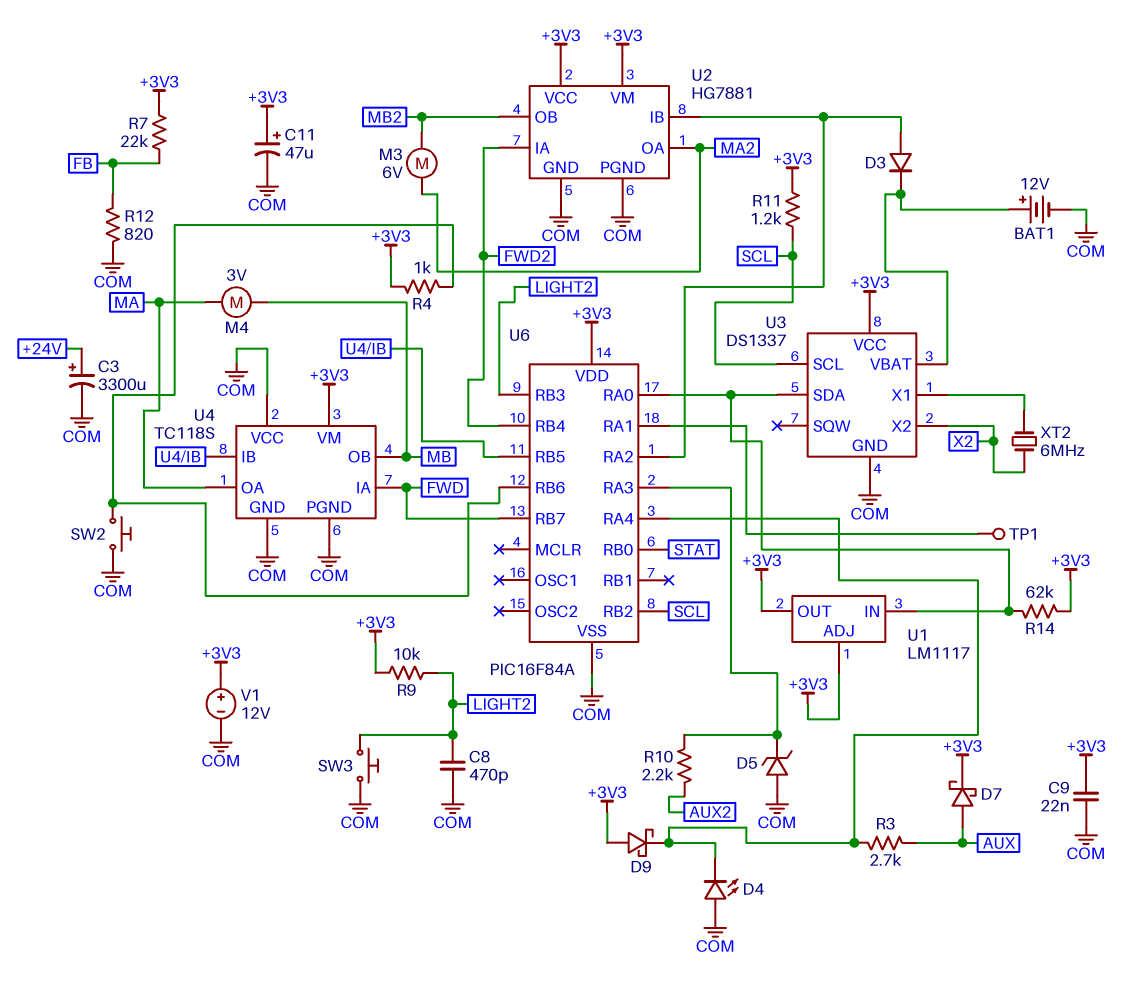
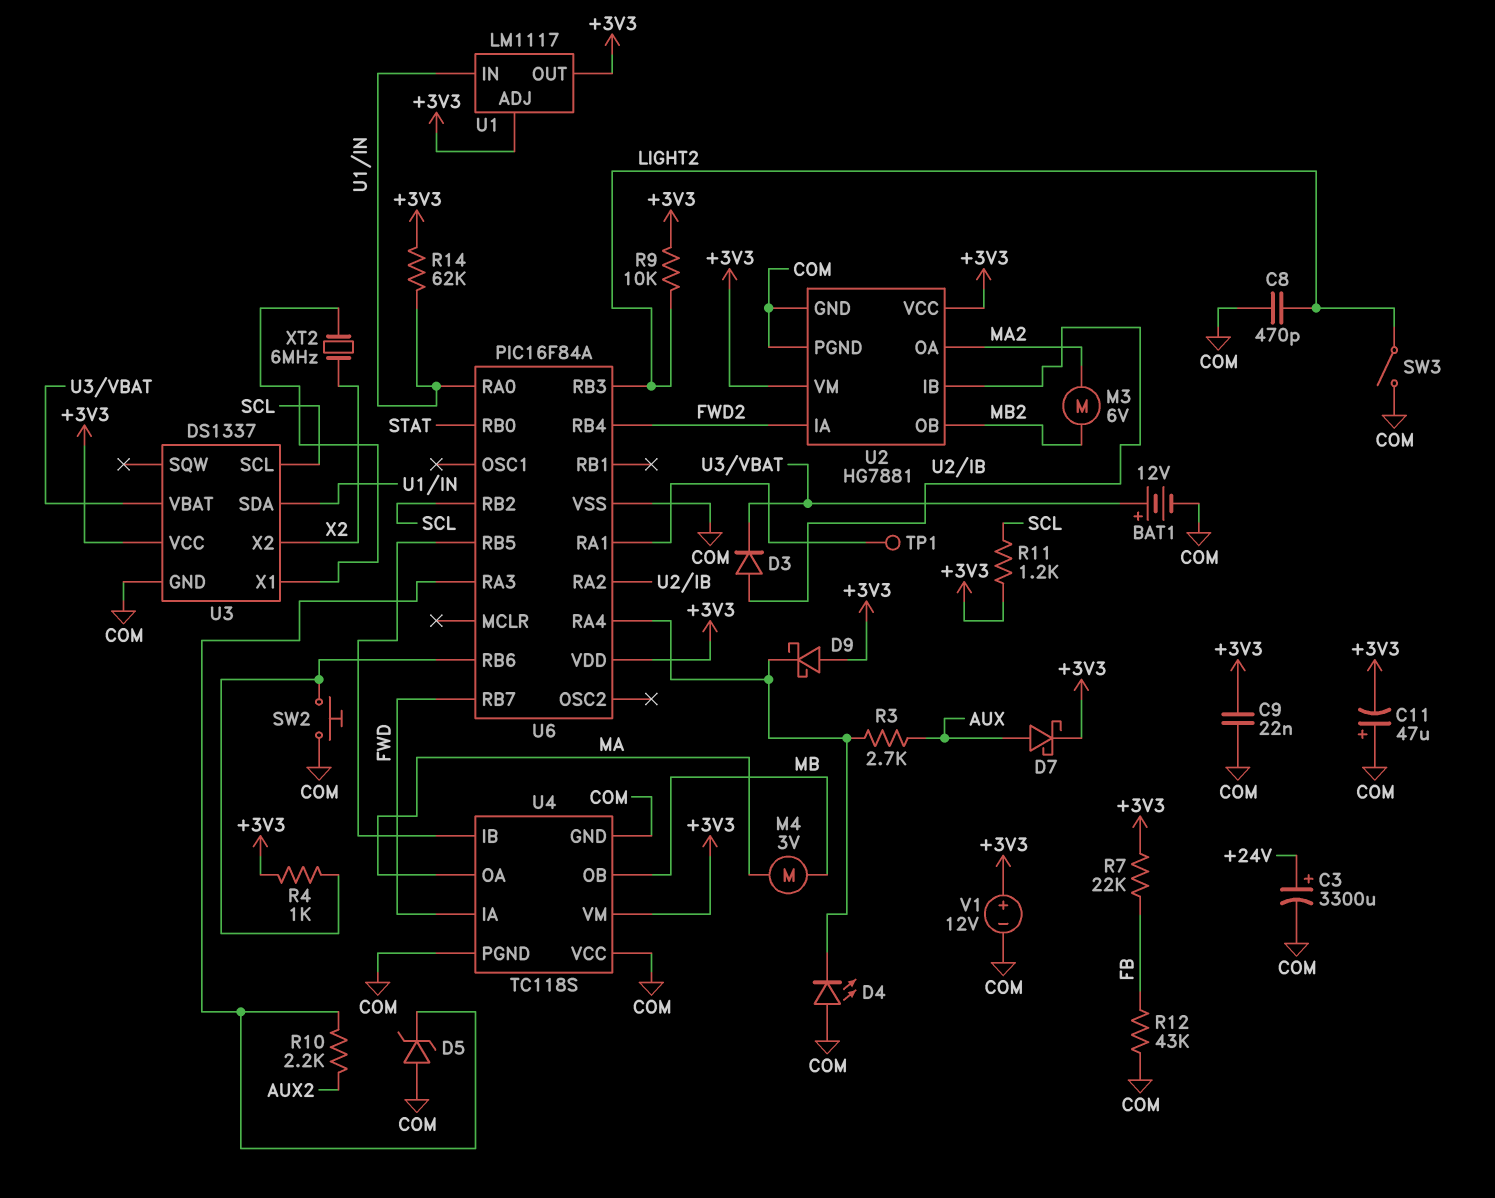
C11: 47uF (plus +3V3, minus COM) -> 47uF (plus COM, minus +3V3)
R12: 820 (COM, FB) -> 43k (COM, FB)
SW3: button (COM, LIGHT2) -> switch (COM, LIGHT2)

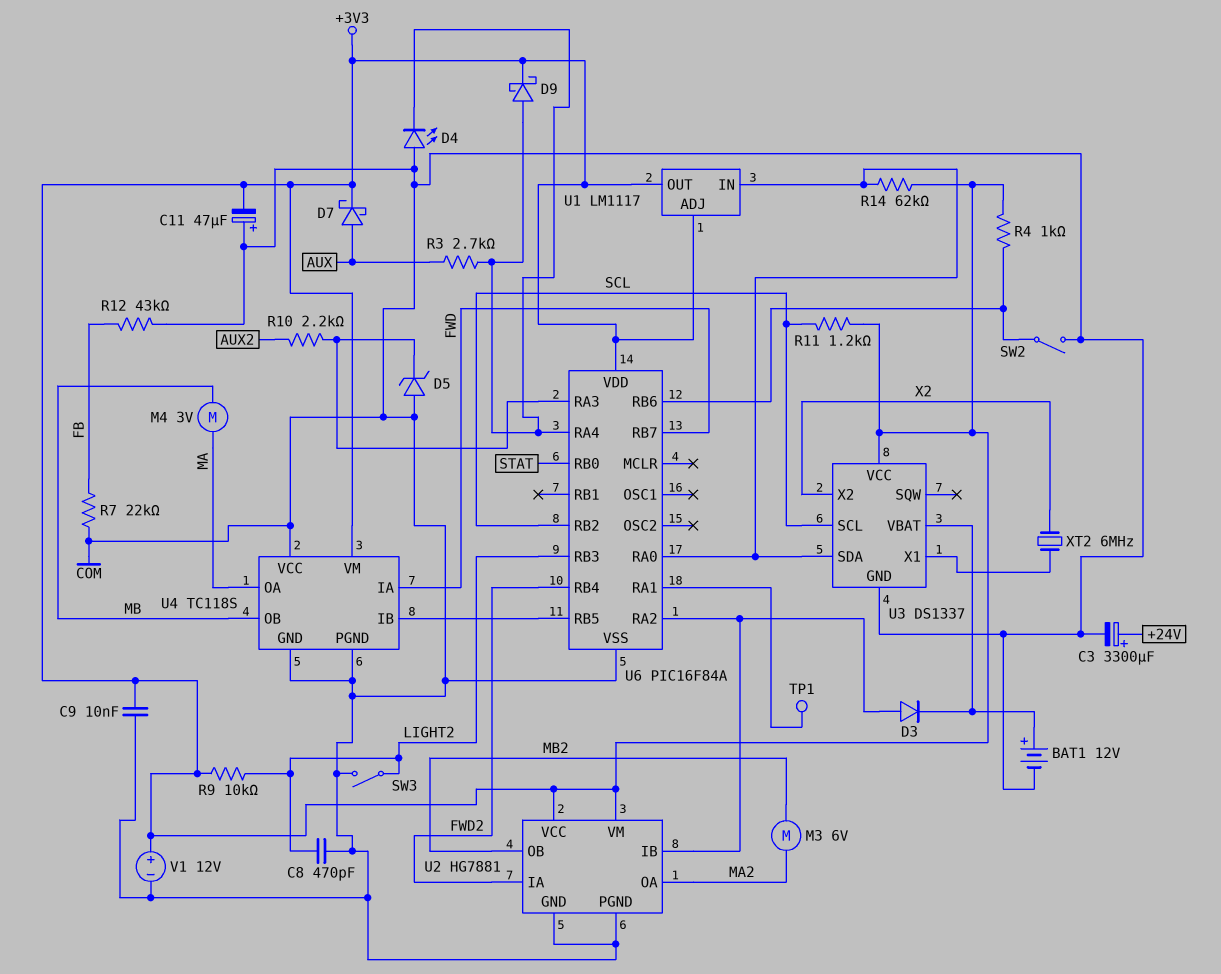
C9: 22nF (+3V3, COM) -> 10nF (+3V3, COM)
D9: schottky (A +3V3, K U6/RA4) -> schottky (A U6/RA4, K +3V3)
R7: 22k (+3V3, FB) -> 22k (COM, FB)
SW2: button (COM, U6/RB6) -> switch (COM, U6/RB6)

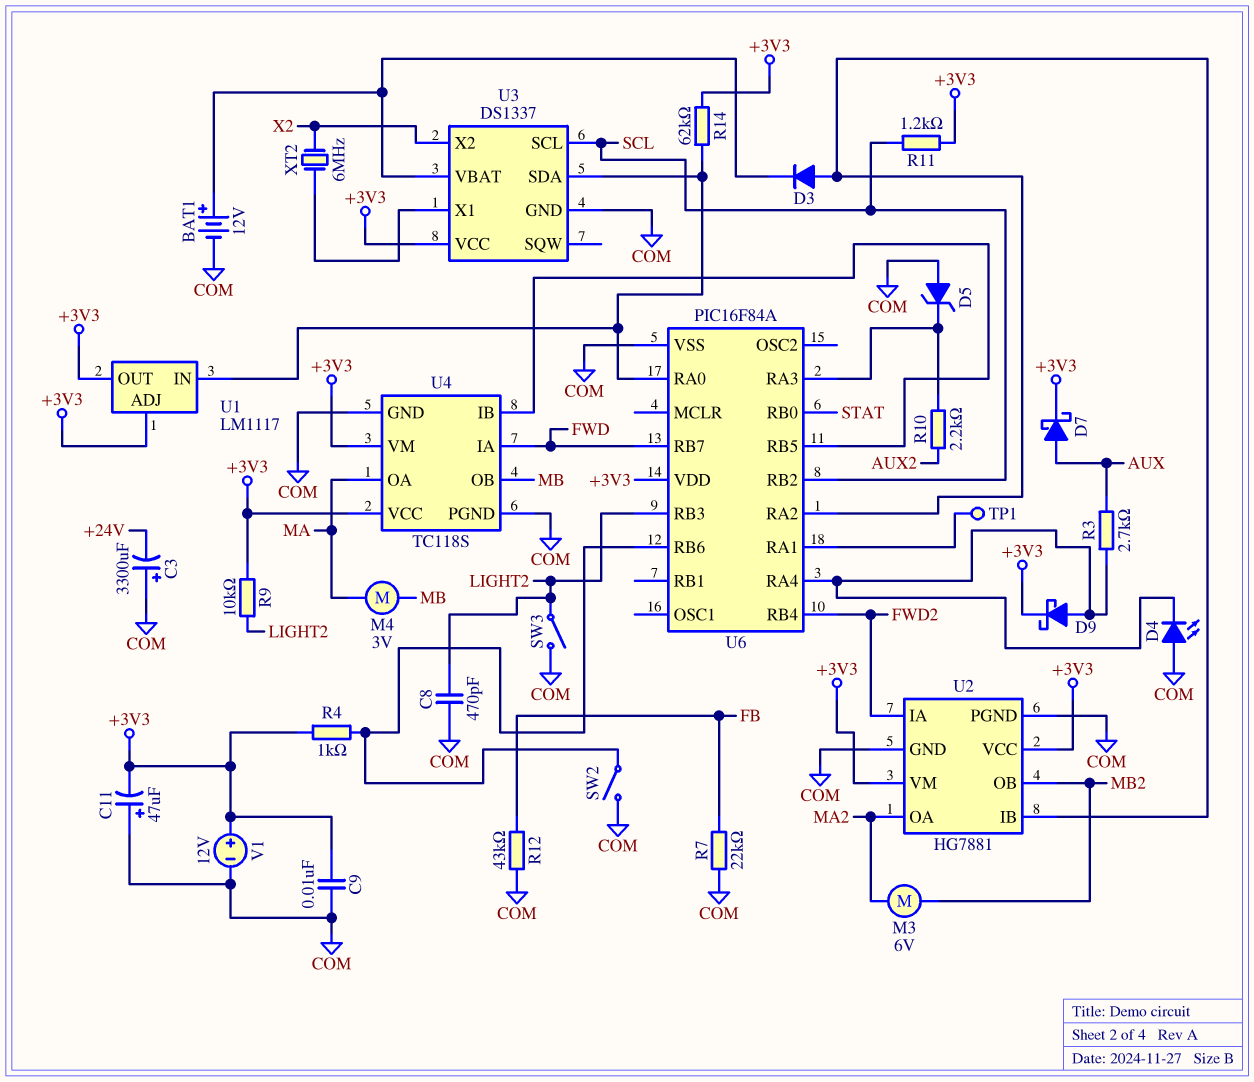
C3: 3300uF (plus +24V, minus COM) -> 3300uF (plus COM, minus +24V)
U4 pin VCC: COM -> +3V3

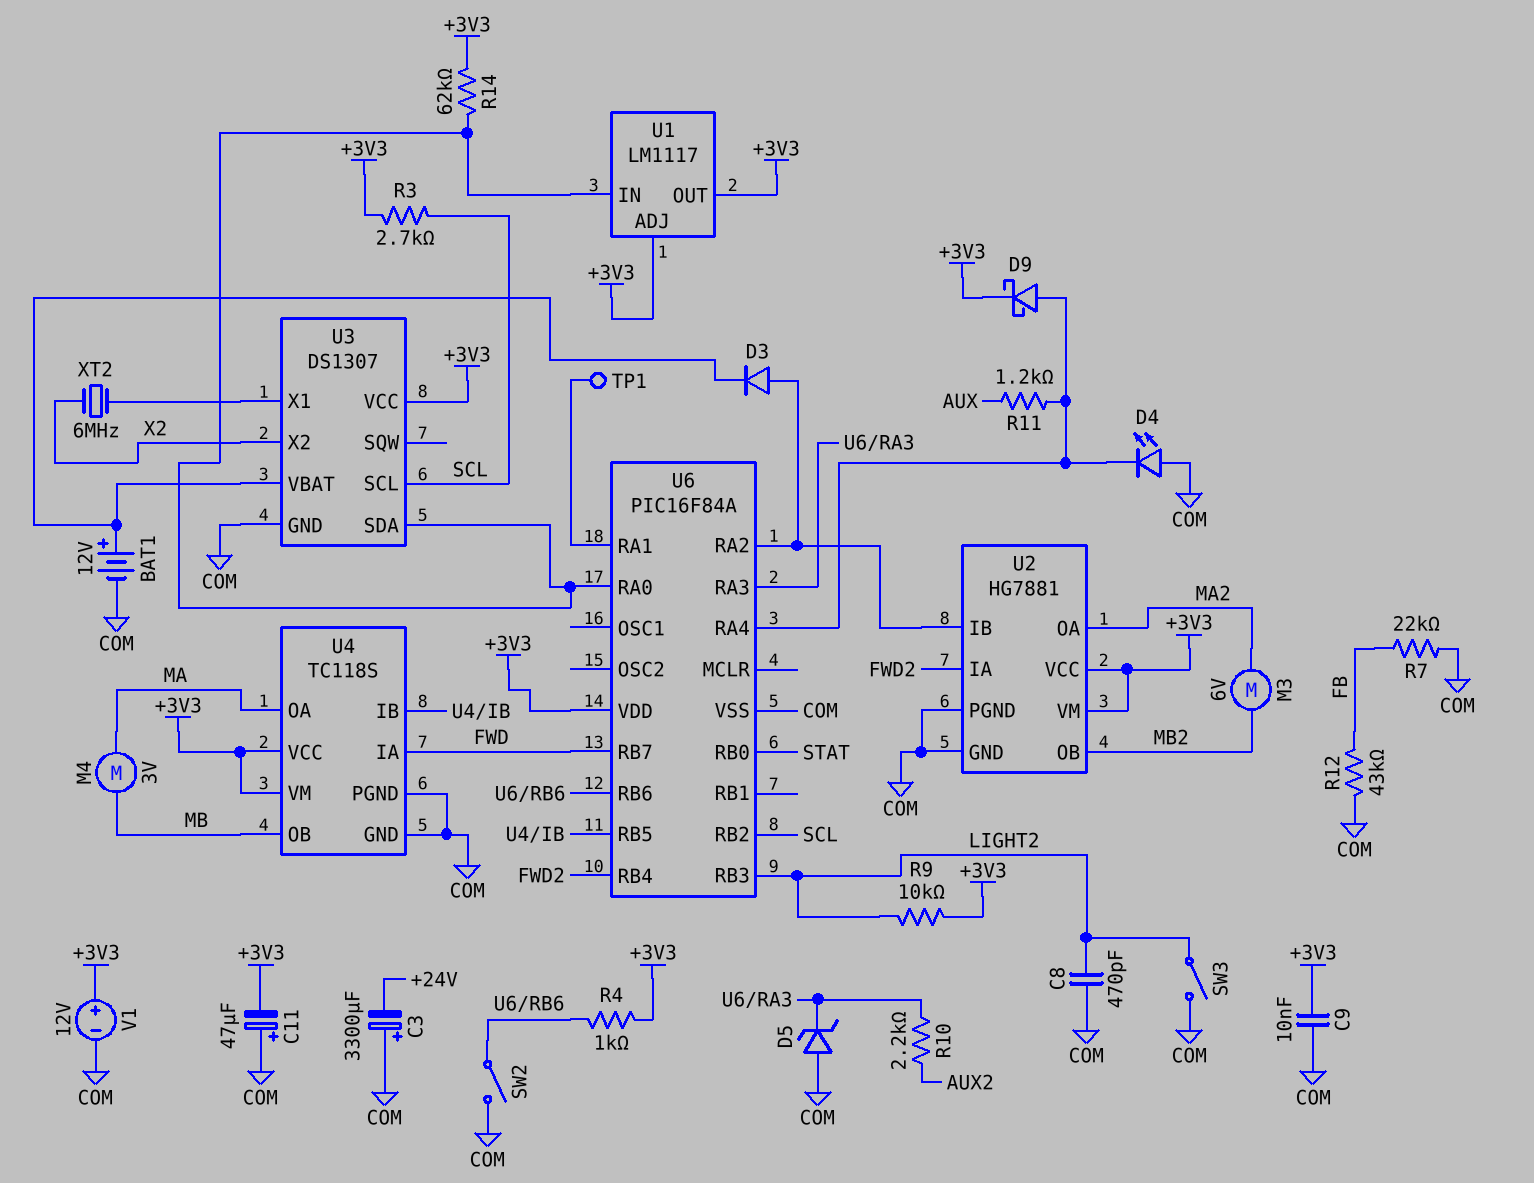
D7: schottky (A AUX, K +3V3) -> none
R3: 2.7k (AUX, U6/RA4) -> 2.7k (+3V3, SCL)
R11: 1.2k (+3V3, SCL) -> 1.2k (AUX, U6/RA4)
U3: DS1337 -> DS1307

